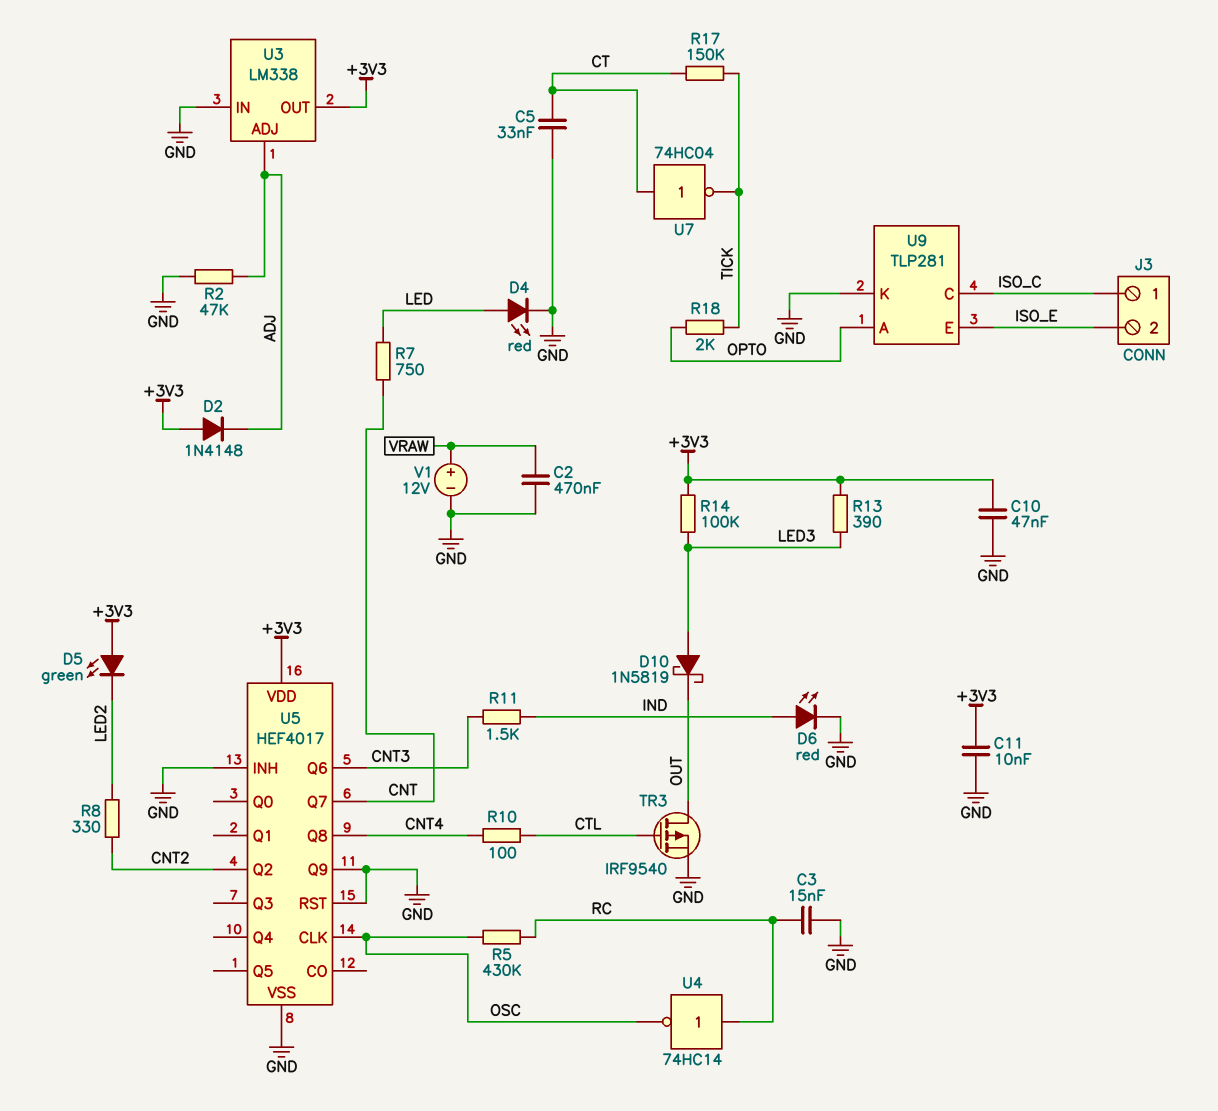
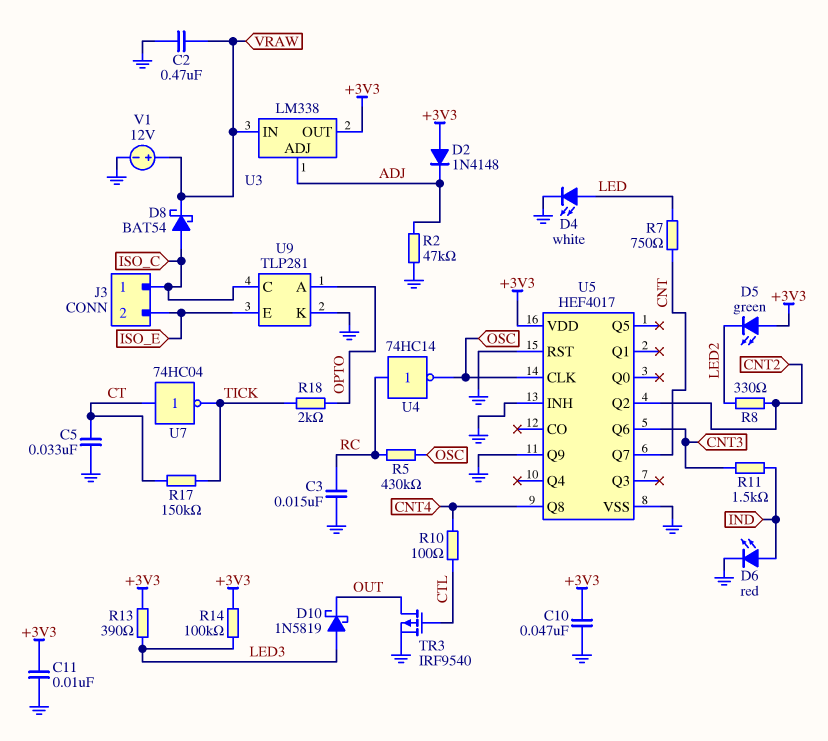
D4: LED red (A LED, K GND) -> LED white (A LED, K GND)
D8: none -> schottky BAT54 (A ISO_C, K VRAW)
U3 pin IN: GND -> VRAW

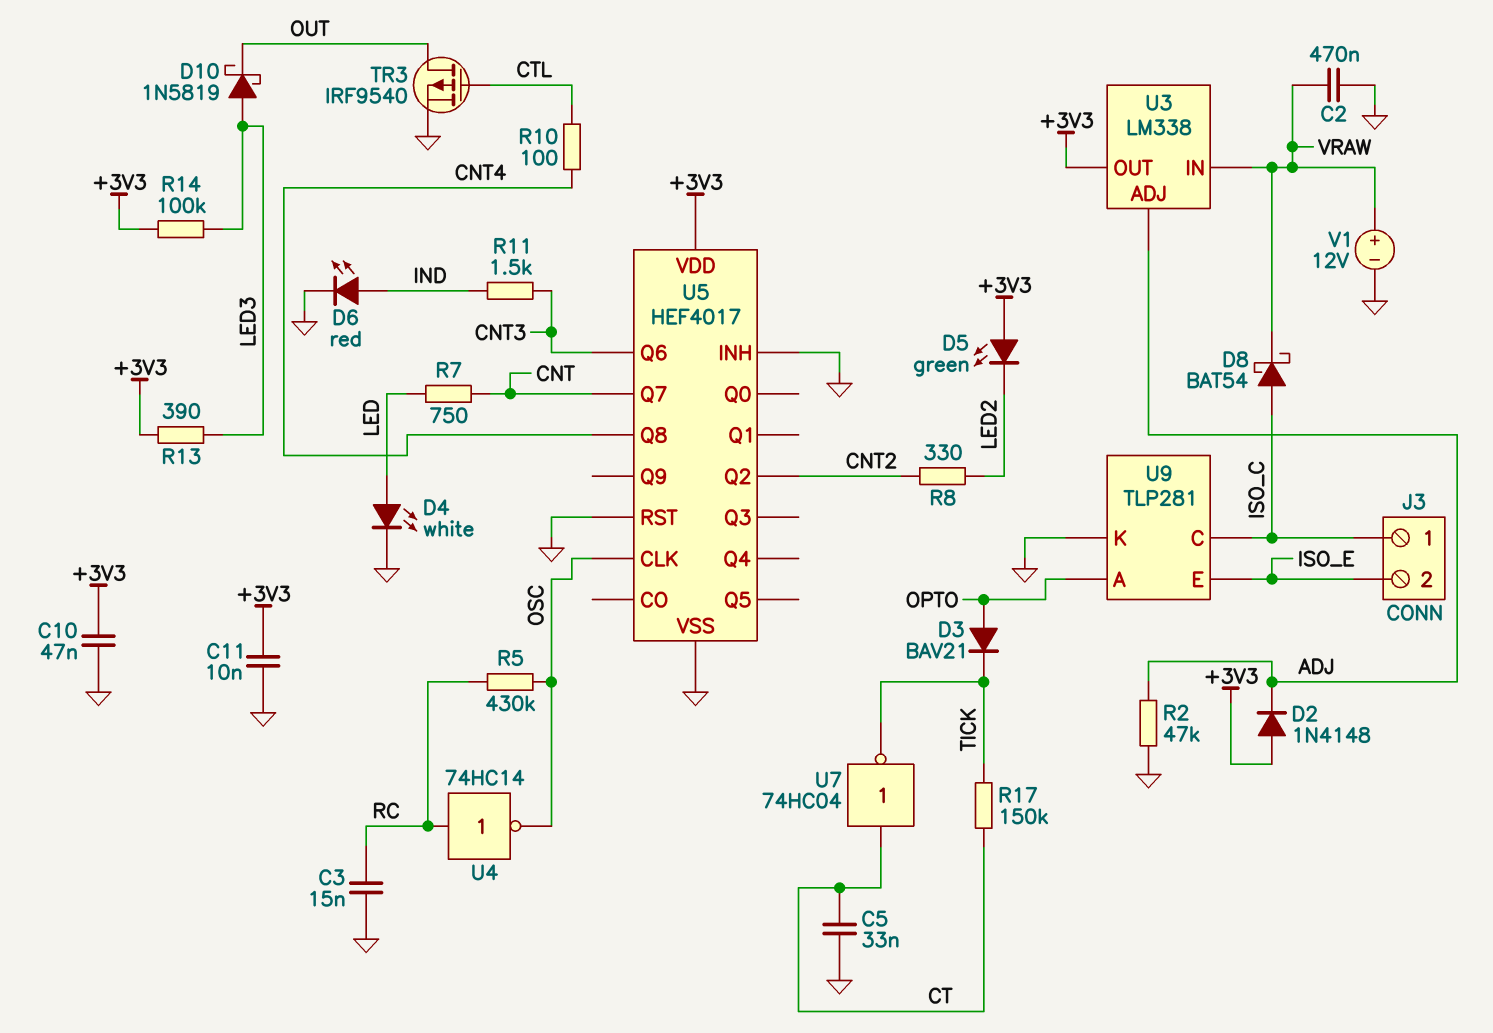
D3: none -> diode BAV21 (A OPTO, K TICK)
R18: 2k (OPTO, TICK) -> none
U5 pin Q9: GND -> none

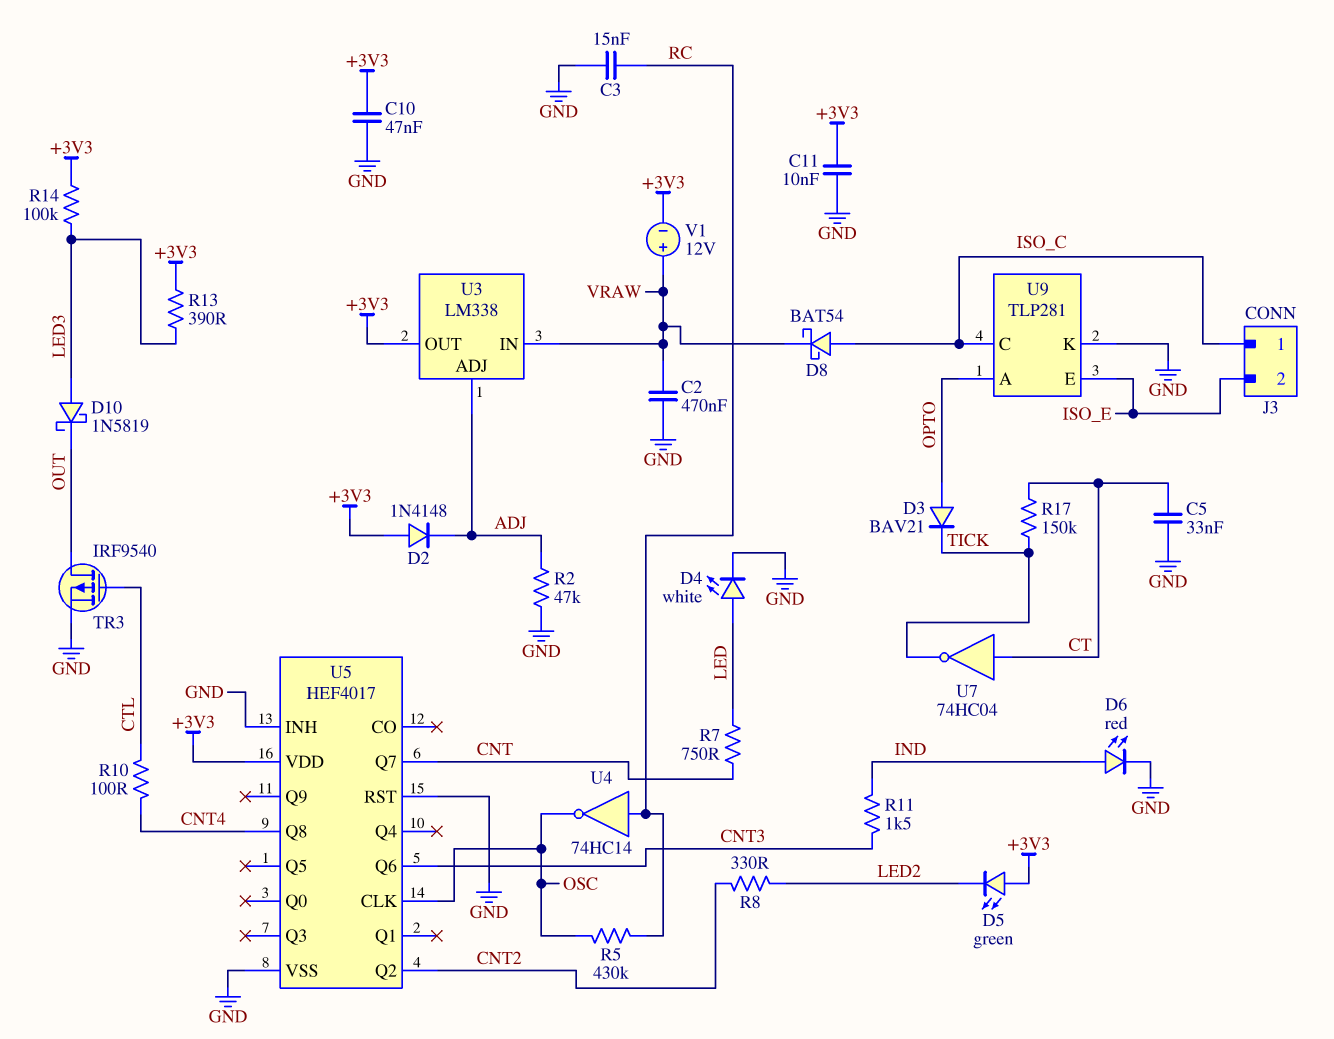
V1: 12V (plus VRAW, minus GND) -> 12V (plus VRAW, minus +3V3)

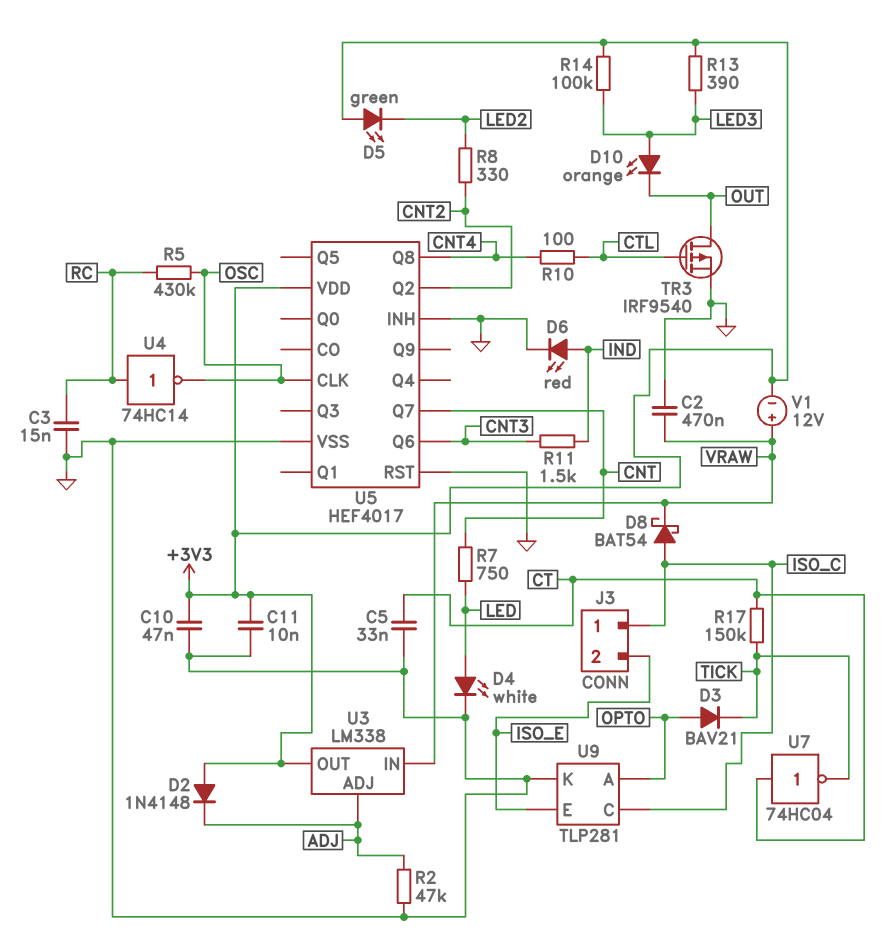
D10: schottky 1N5819 (A LED3, K OUT) -> LED orange (A LED3, K OUT)

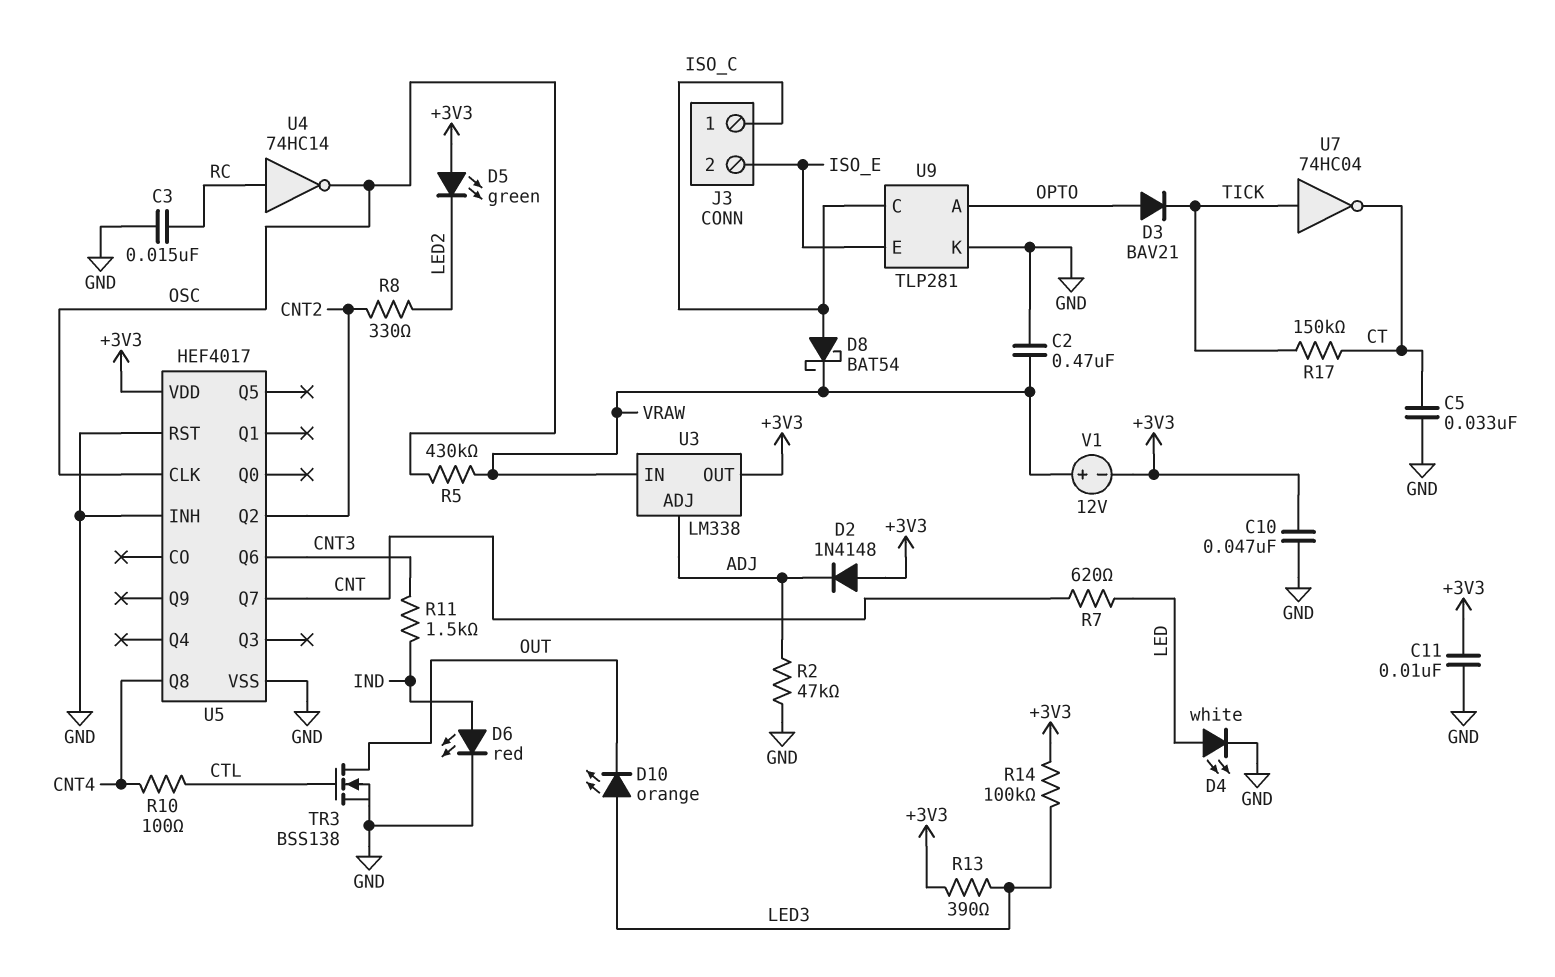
R5: 430k (OSC, RC) -> 430k (OSC, VRAW)
R7: 750 (CNT, LED) -> 620 (CNT, LED)
TR3: PMOS IRF9540 (G CTL, D OUT, S GND) -> NMOS BSS138 (G CTL, D OUT, S GND)
U7: NOT 74HC04 (in CT, out TICK) -> NOT 74HC04 (in TICK, out CT)

